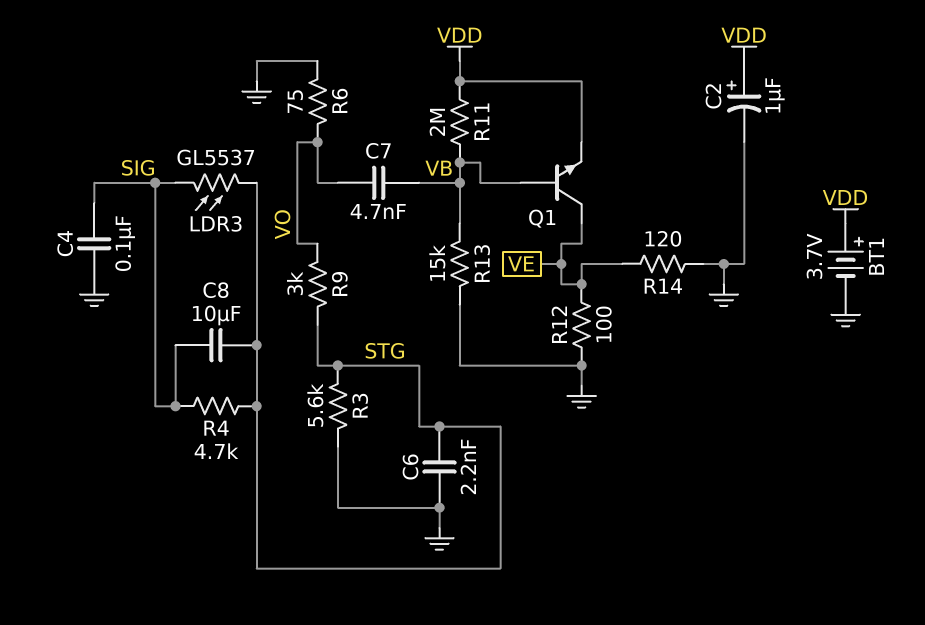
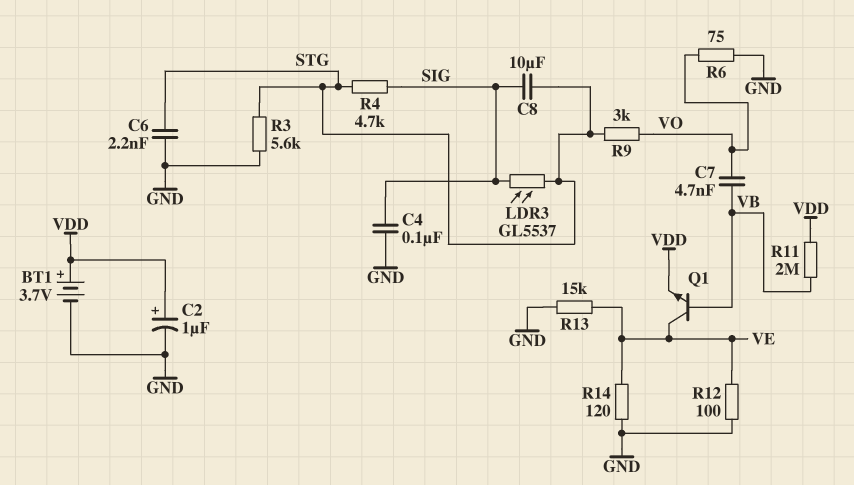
R13: 15k (GND, VB) -> 15k (GND, VE)

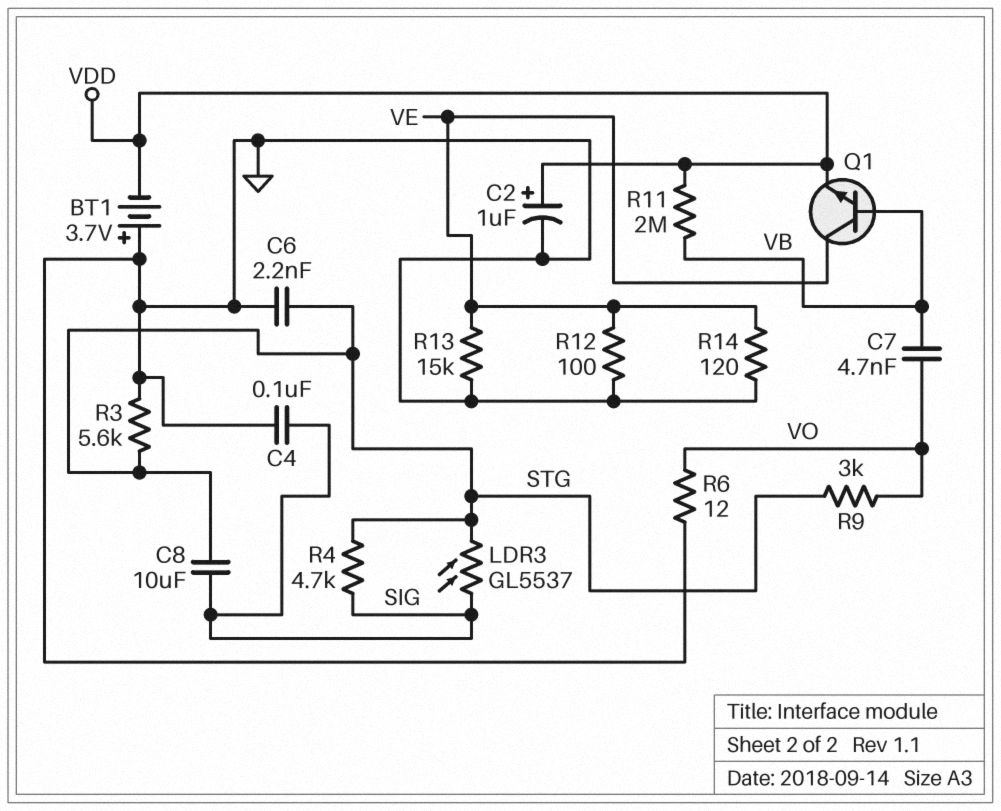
BT1: 3.7V (plus VDD, minus GND) -> 3.7V (plus GND, minus VDD)
R6: 75 (GND, VO) -> 12 (GND, VO)

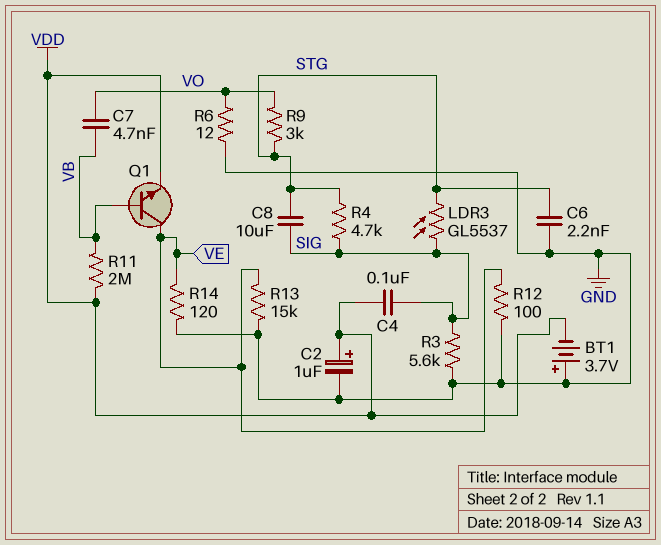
C4: 100nF (GND, SIG) -> 100nF (SIG, VDD)
R3: 5.6k (GND, STG) -> 5.6k (GND, SIG)

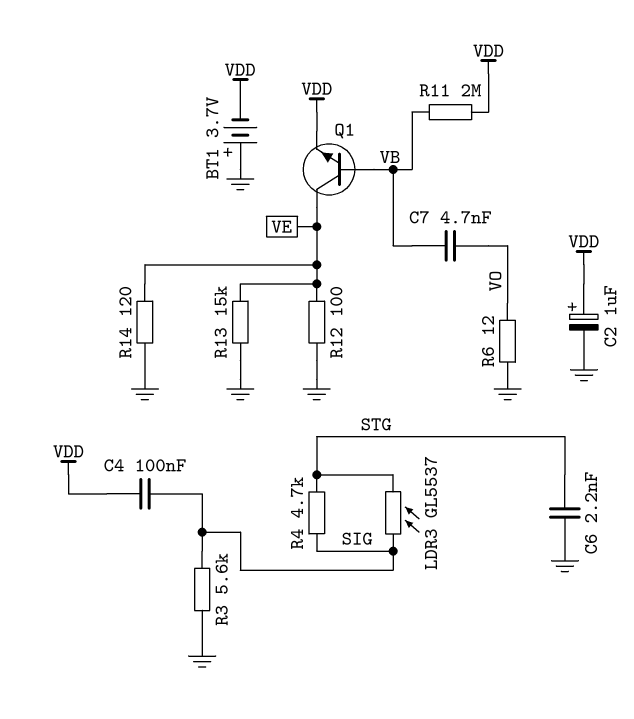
C8: 10uF (SIG, STG) -> none
R9: 3k (STG, VO) -> none

